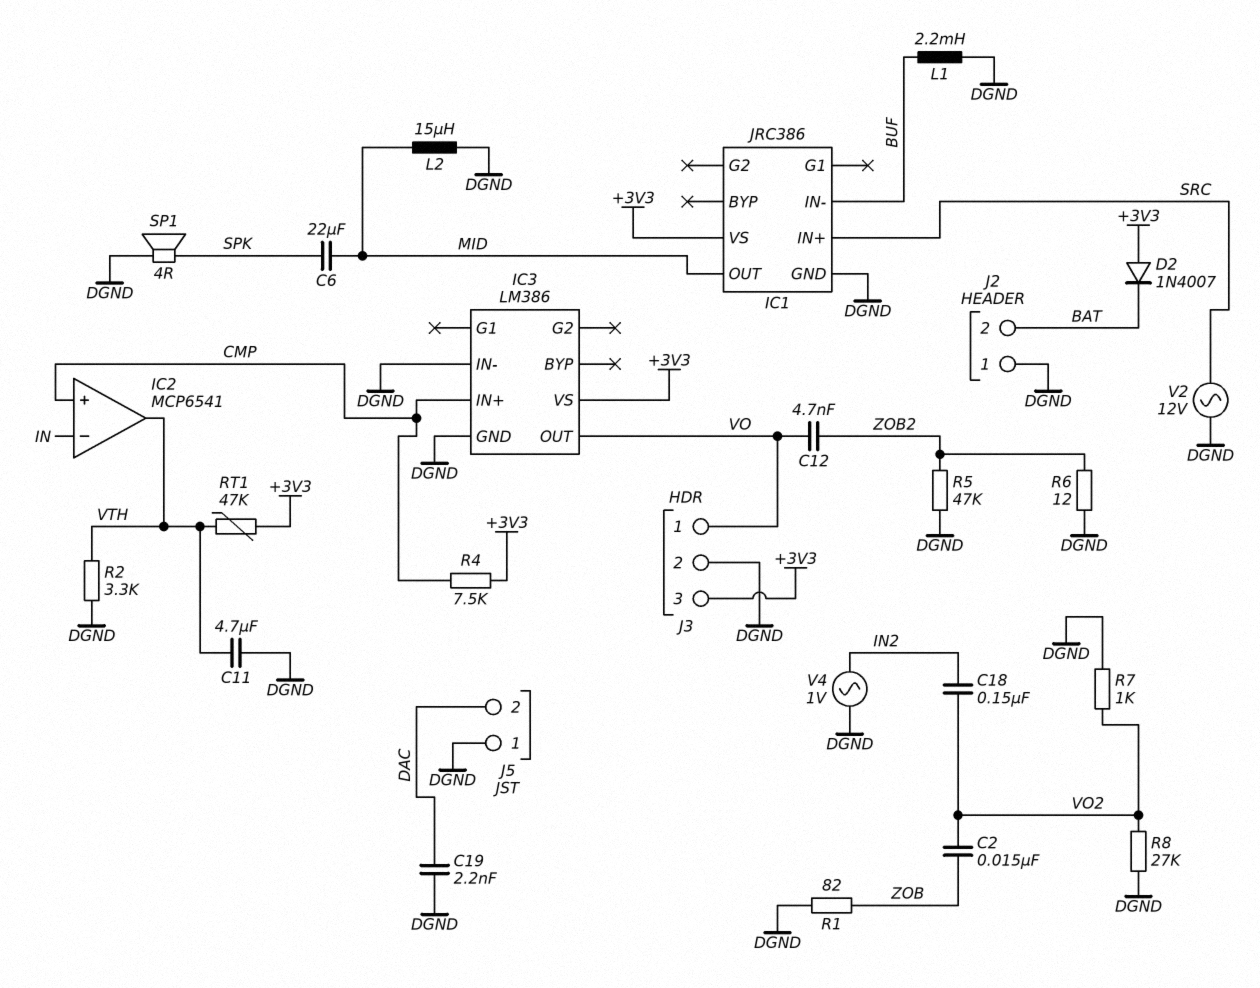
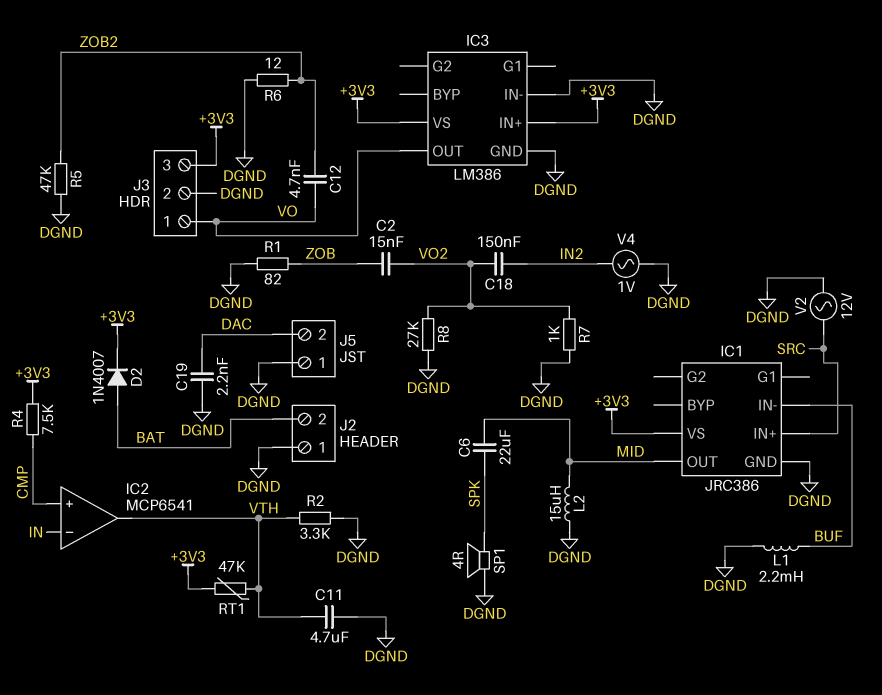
D2: diode 1N4007 (A +3V3, K BAT) -> diode 1N4007 (A BAT, K +3V3)
IC3 pin IN+: CMP -> +3V3

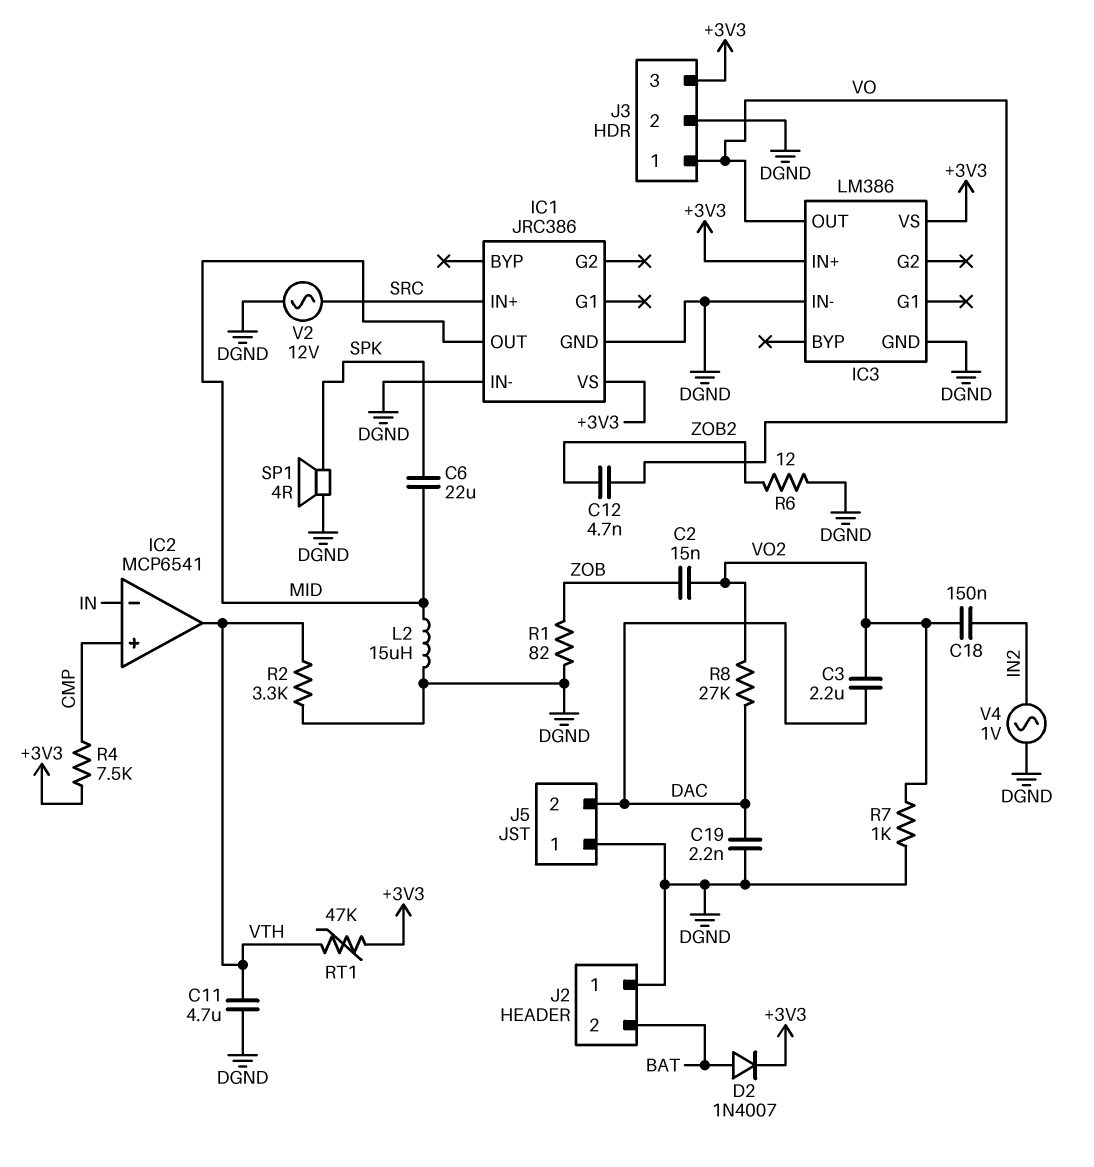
C3: none -> 2.2uF (DAC, VO2)
IC1 pin IN-: BUF -> DGND
L1: 2.2mH (BUF, DGND) -> none
R5: 47k (DGND, ZOB2) -> none
R8: 27k (DGND, VO2) -> 27k (DAC, VO2)

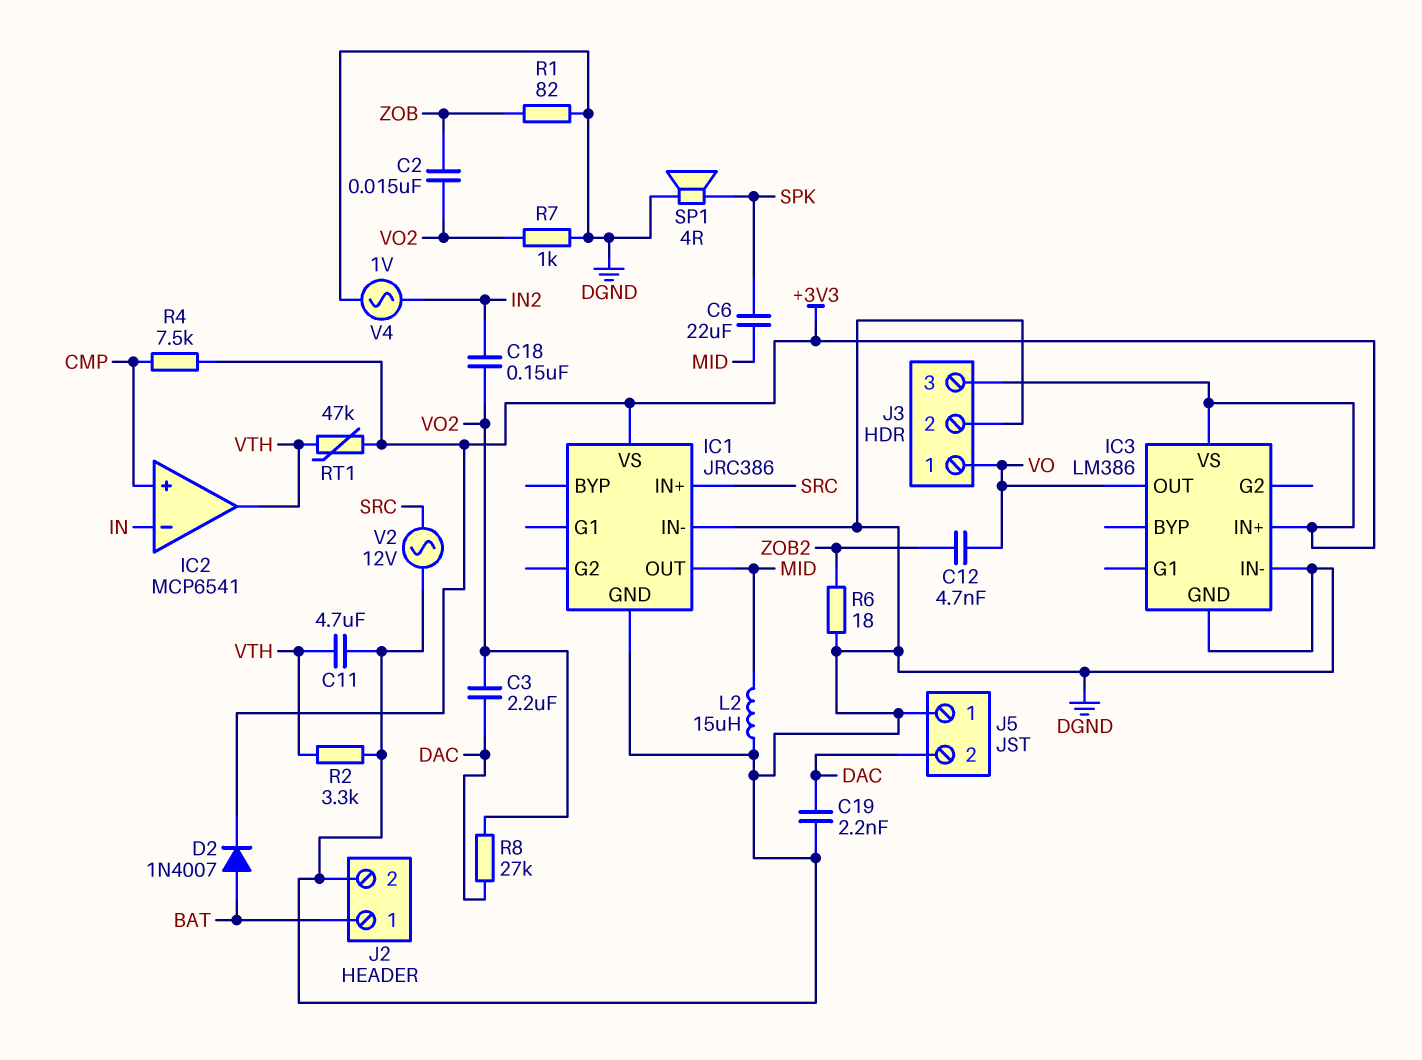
J2 pin 1: DGND -> BAT
J2 pin 2: BAT -> DGND
R6: 12 (DGND, ZOB2) -> 18 (DGND, ZOB2)

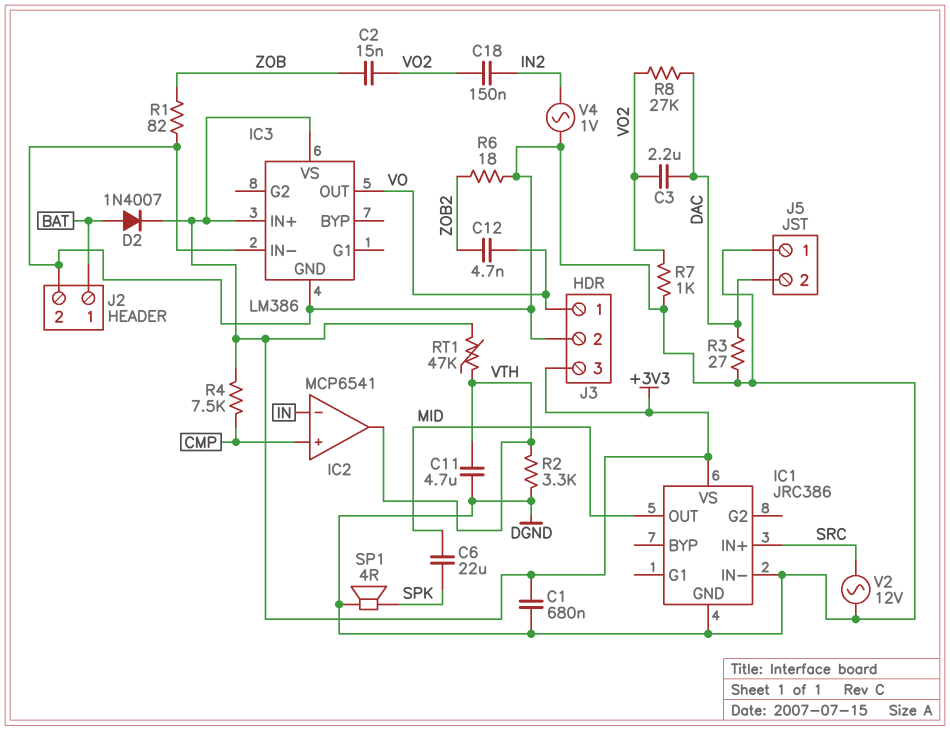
C1: none -> 680nF (+3V3, DGND)
C19: 2.2nF (DAC, DGND) -> none
L2: 15uH (DGND, MID) -> none
R3: none -> 27 (DAC, DGND)

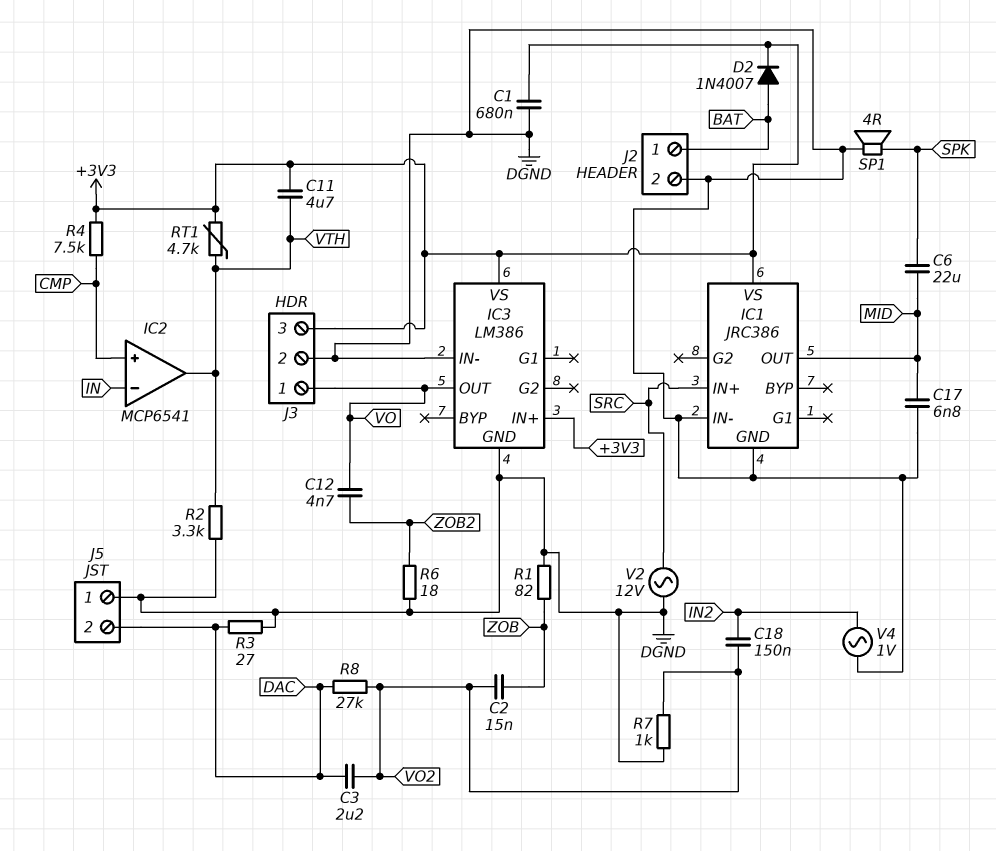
C11: 4.7uF (DGND, VTH) -> 4.7uF (+3V3, VTH)
C17: none -> 6.8nF (DGND, MID)
RT1: 47k (+3V3, VTH) -> 4.7k (+3V3, VTH)

